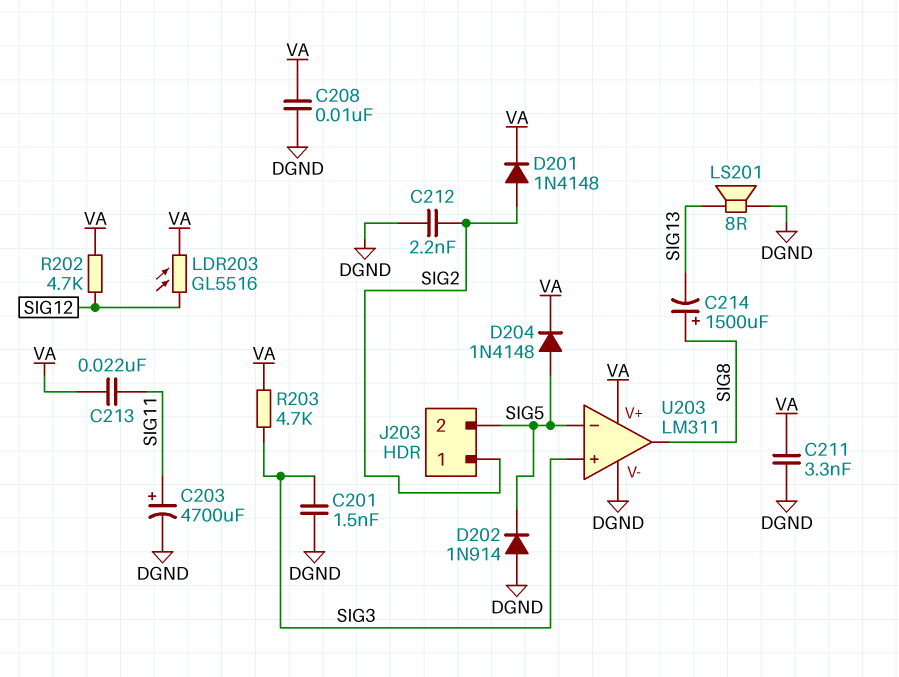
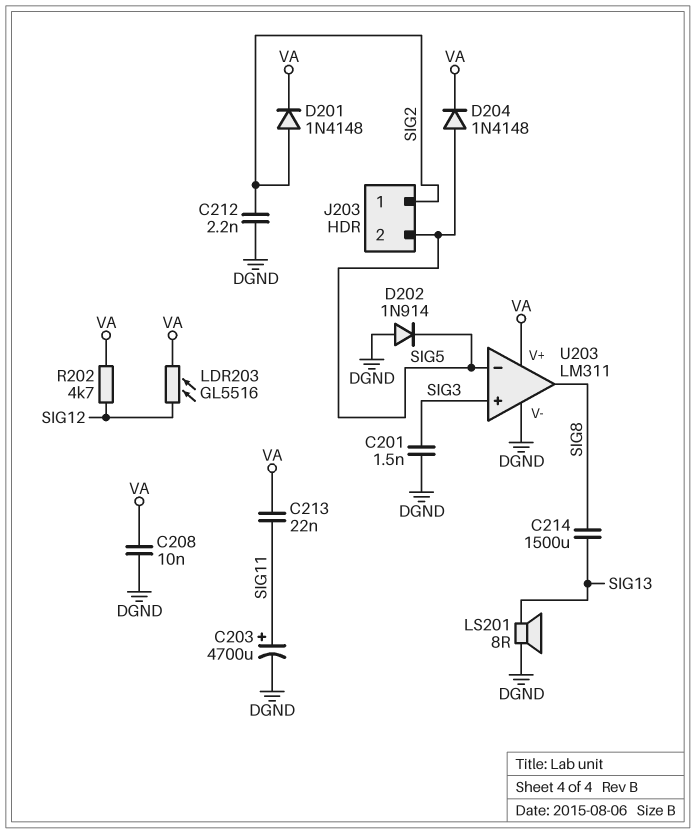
C211: 3.3nF (DGND, VA) -> none
C214: 1500uF (plus SIG8, minus SIG13) -> 1500uF (SIG8, SIG13)
R203: 4.7k (SIG3, VA) -> none

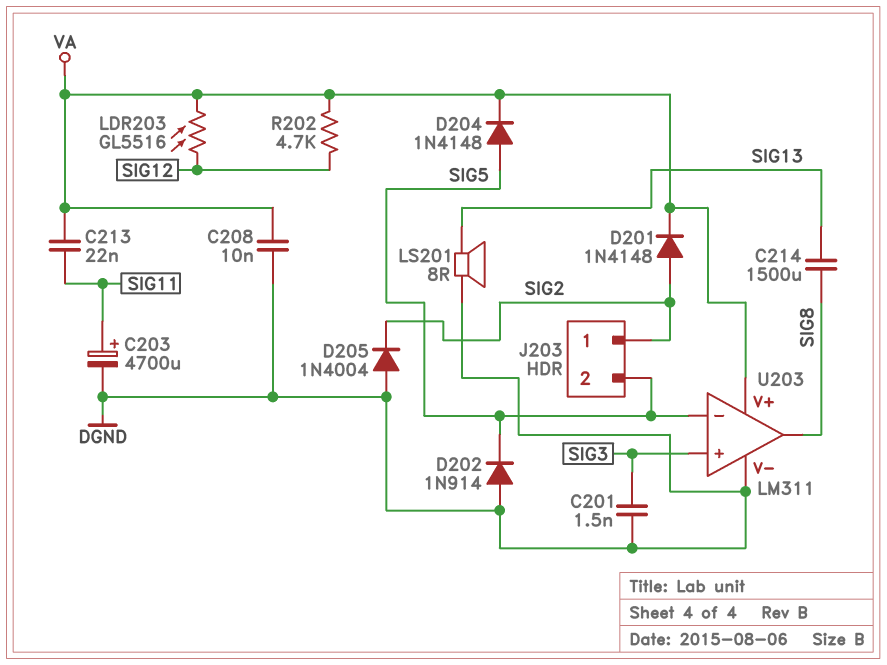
C212: 2.2nF (DGND, SIG2) -> none
D205: none -> diode 1N4004 (A DGND, K SIG2)

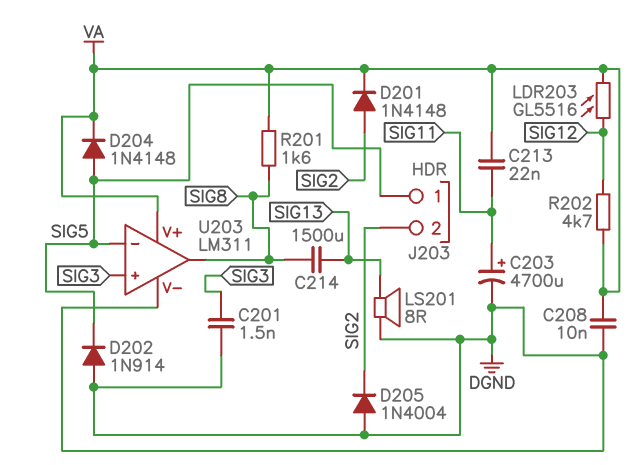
J203 pin 1: SIG2 -> SIG5
J203 pin 2: SIG5 -> SIG2
R201: none -> 1.6k (SIG8, VA)

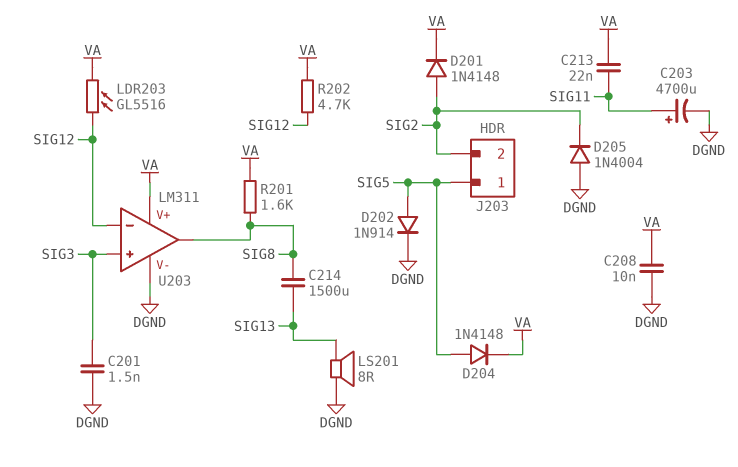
D202: diode 1N914 (A DGND, K SIG5) -> diode 1N914 (A SIG5, K DGND)
U203 pin in-: SIG5 -> SIG12

